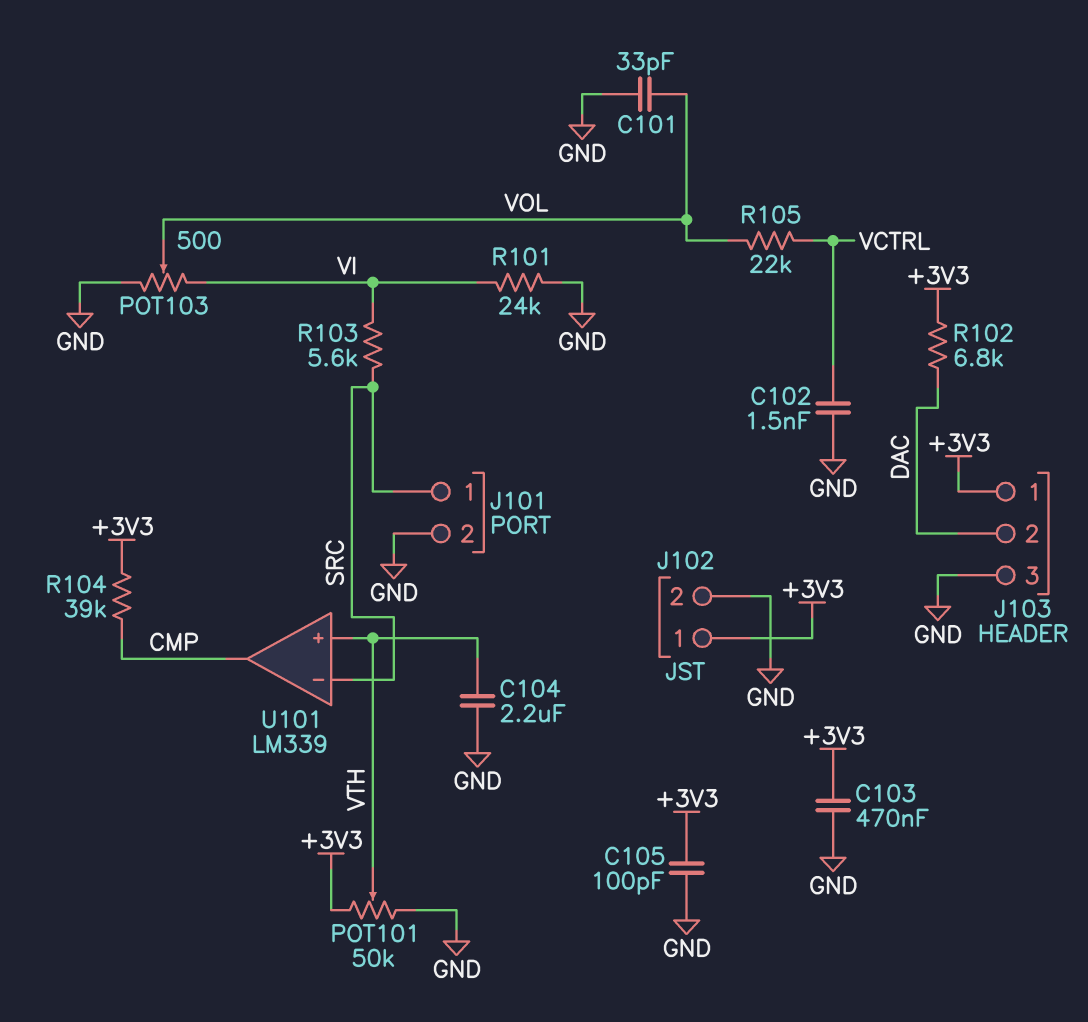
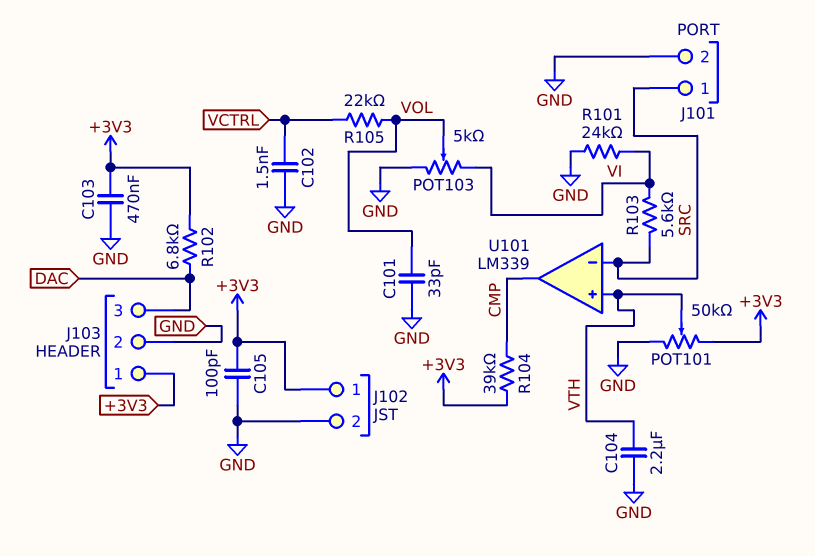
J103 pin 2: DAC -> GND
J103 pin 3: GND -> DAC
POT103: 500 (GND, VI, wiper VOL) -> 5k (GND, VI, wiper VOL)

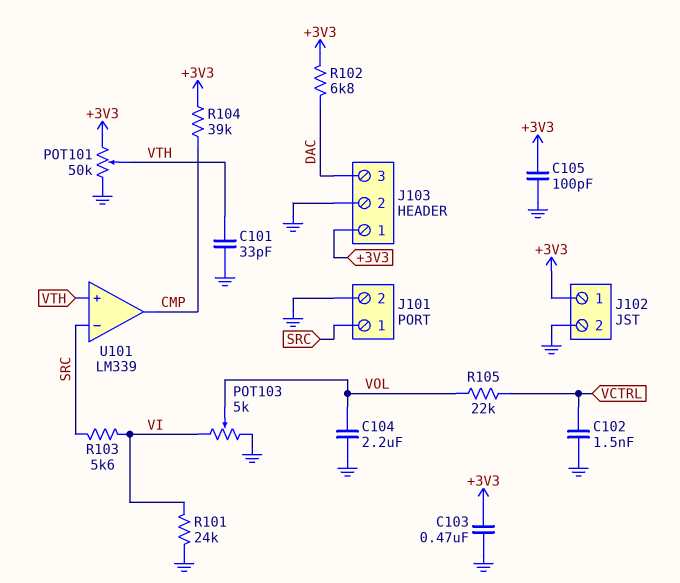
C101: 33pF (GND, VOL) -> 33pF (GND, VTH)
C104: 2.2uF (GND, VTH) -> 2.2uF (GND, VOL)

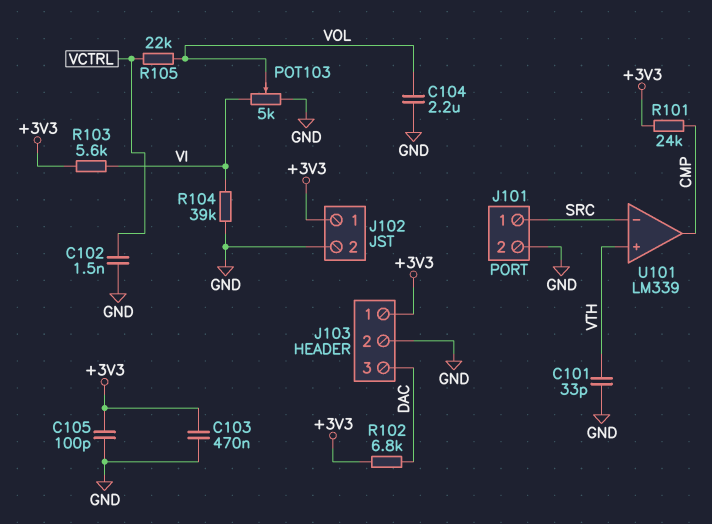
POT101: 50k (+3V3, GND, wiper VTH) -> none
R101: 24k (GND, VI) -> 24k (+3V3, CMP)
R103: 5.6k (SRC, VI) -> 5.6k (+3V3, VI)
R104: 39k (+3V3, CMP) -> 39k (GND, VI)

